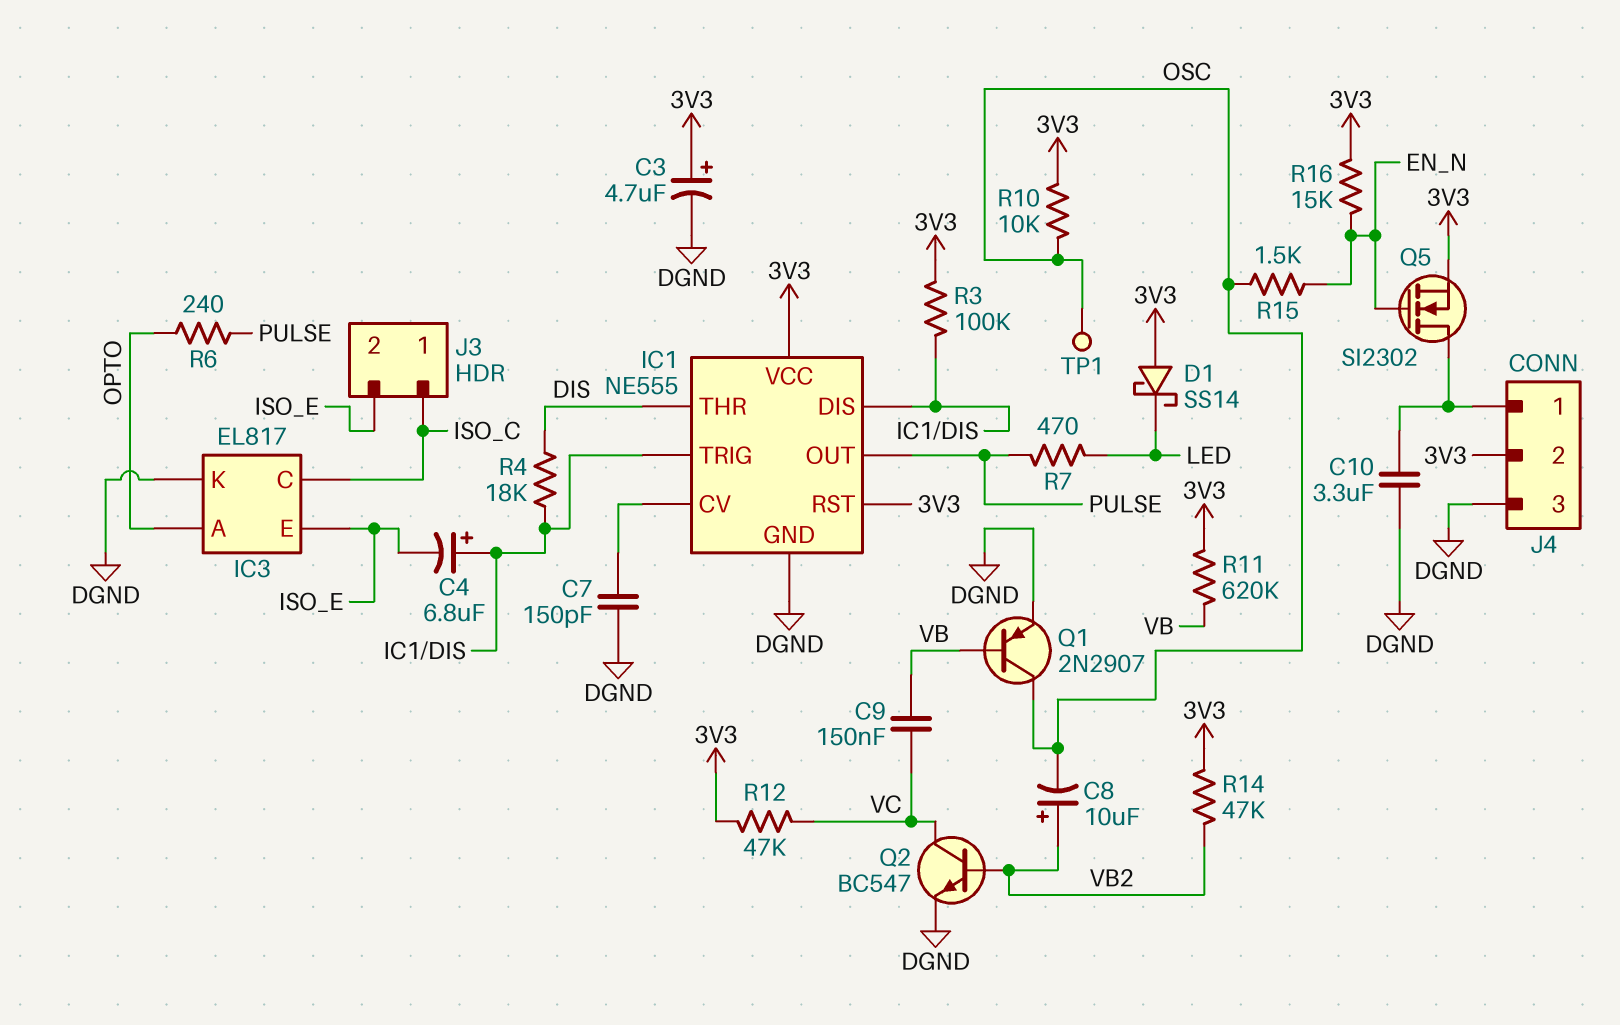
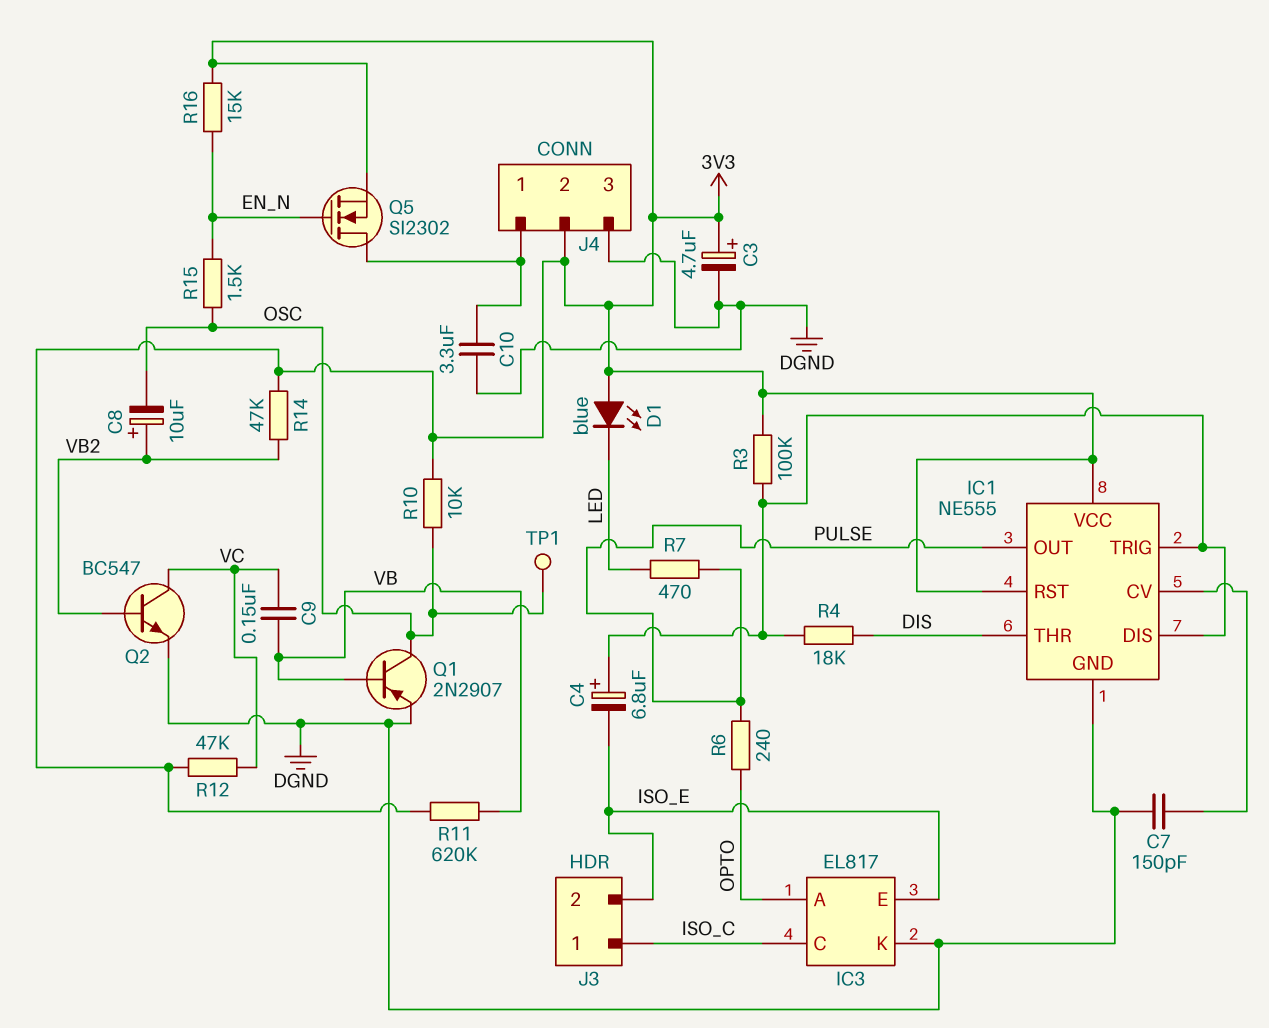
D1: schottky SS14 (A 3V3, K LED) -> LED blue (A 3V3, K LED)

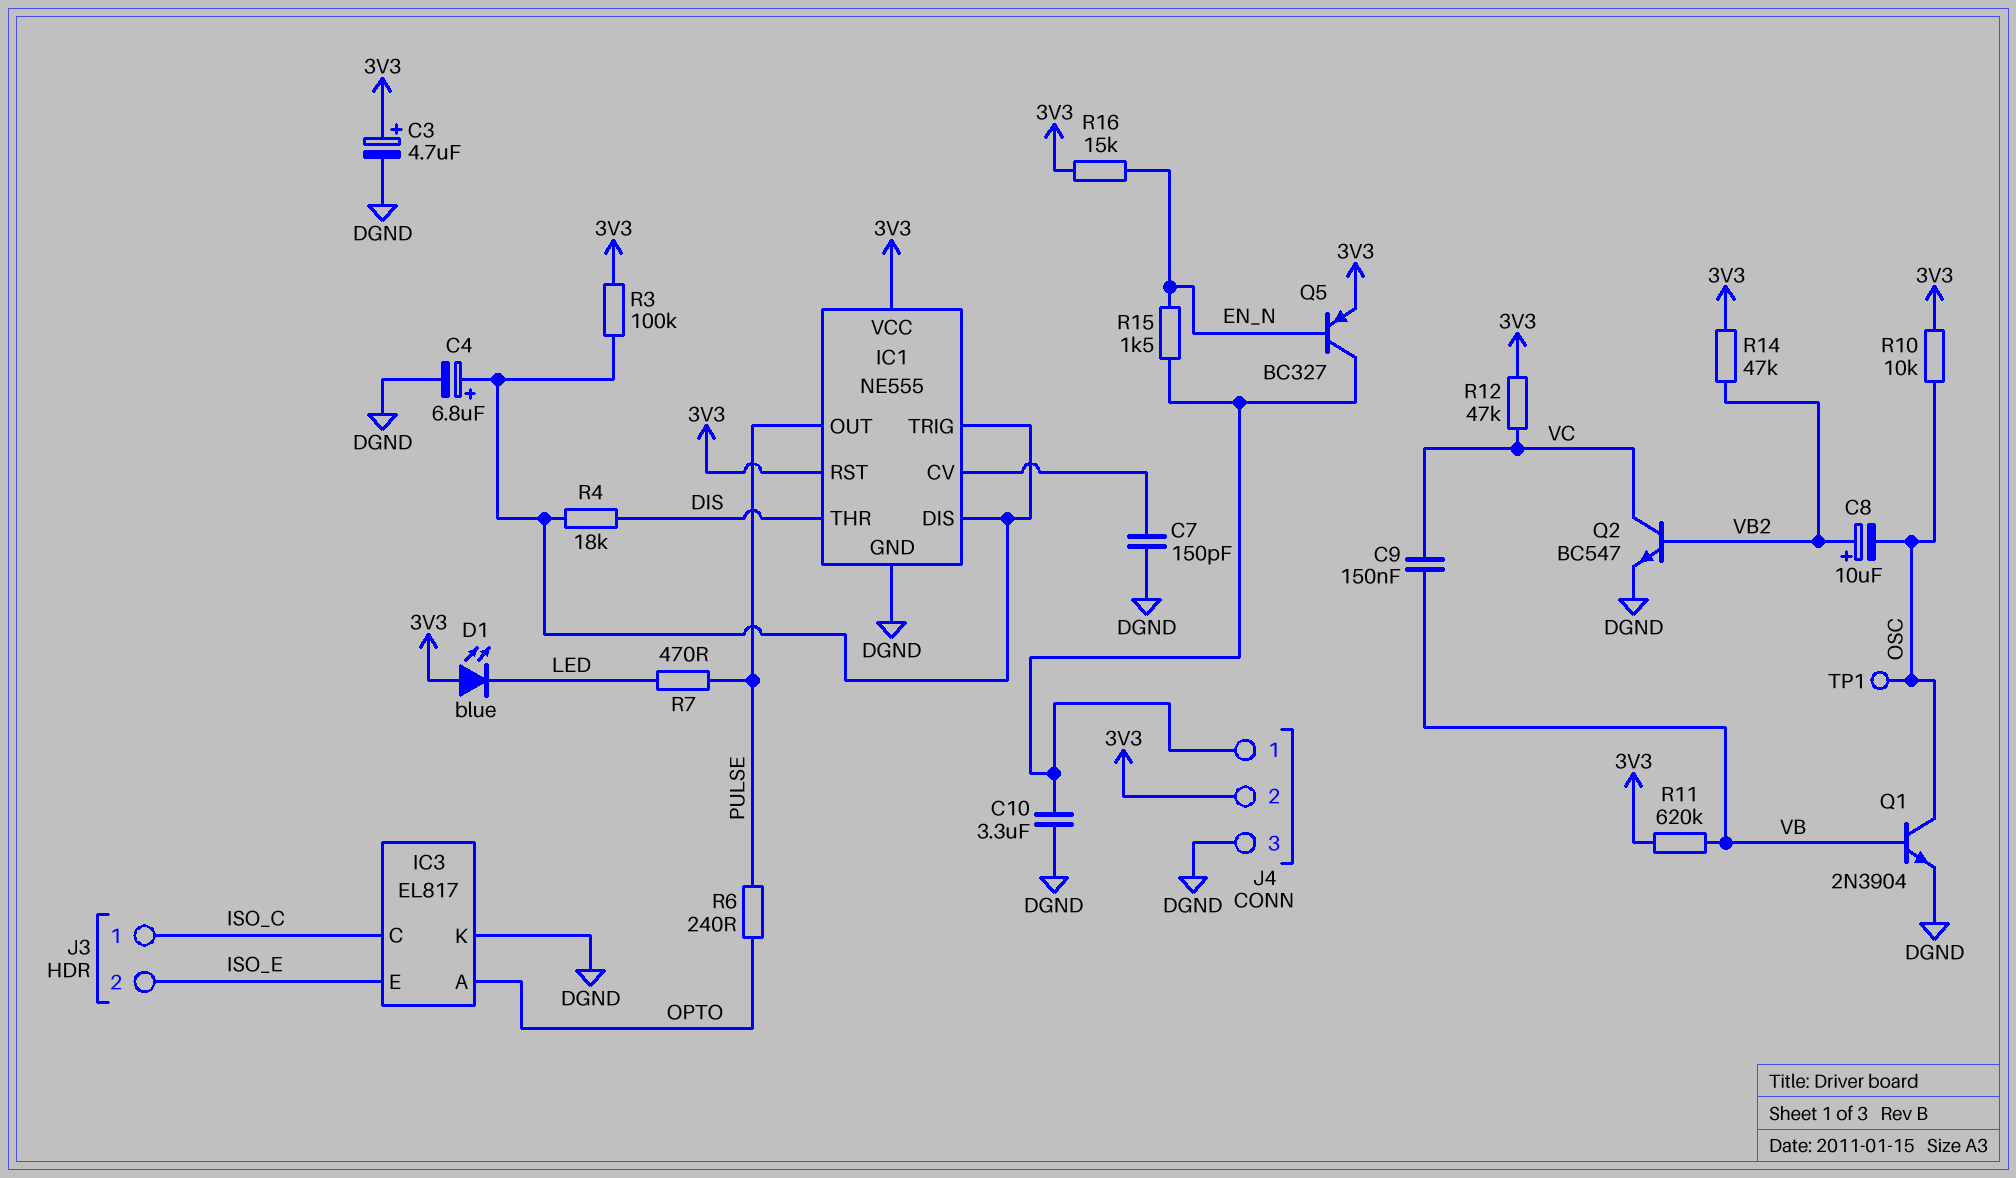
C4: 6.8uF (plus IC1/DIS, minus ISO_E) -> 6.8uF (plus IC1/DIS, minus DGND)
Q1: PNP 2N2907 (B VB, C OSC, E DGND) -> NPN 2N3904 (B VB, C OSC, E DGND)
Q5: NMOS SI2302 (G EN_N, D J4/1, S 3V3) -> PNP BC327 (B EN_N, C J4/1, E 3V3)
R15: 1.5k (EN_N, OSC) -> 1.5k (EN_N, J4/1)

